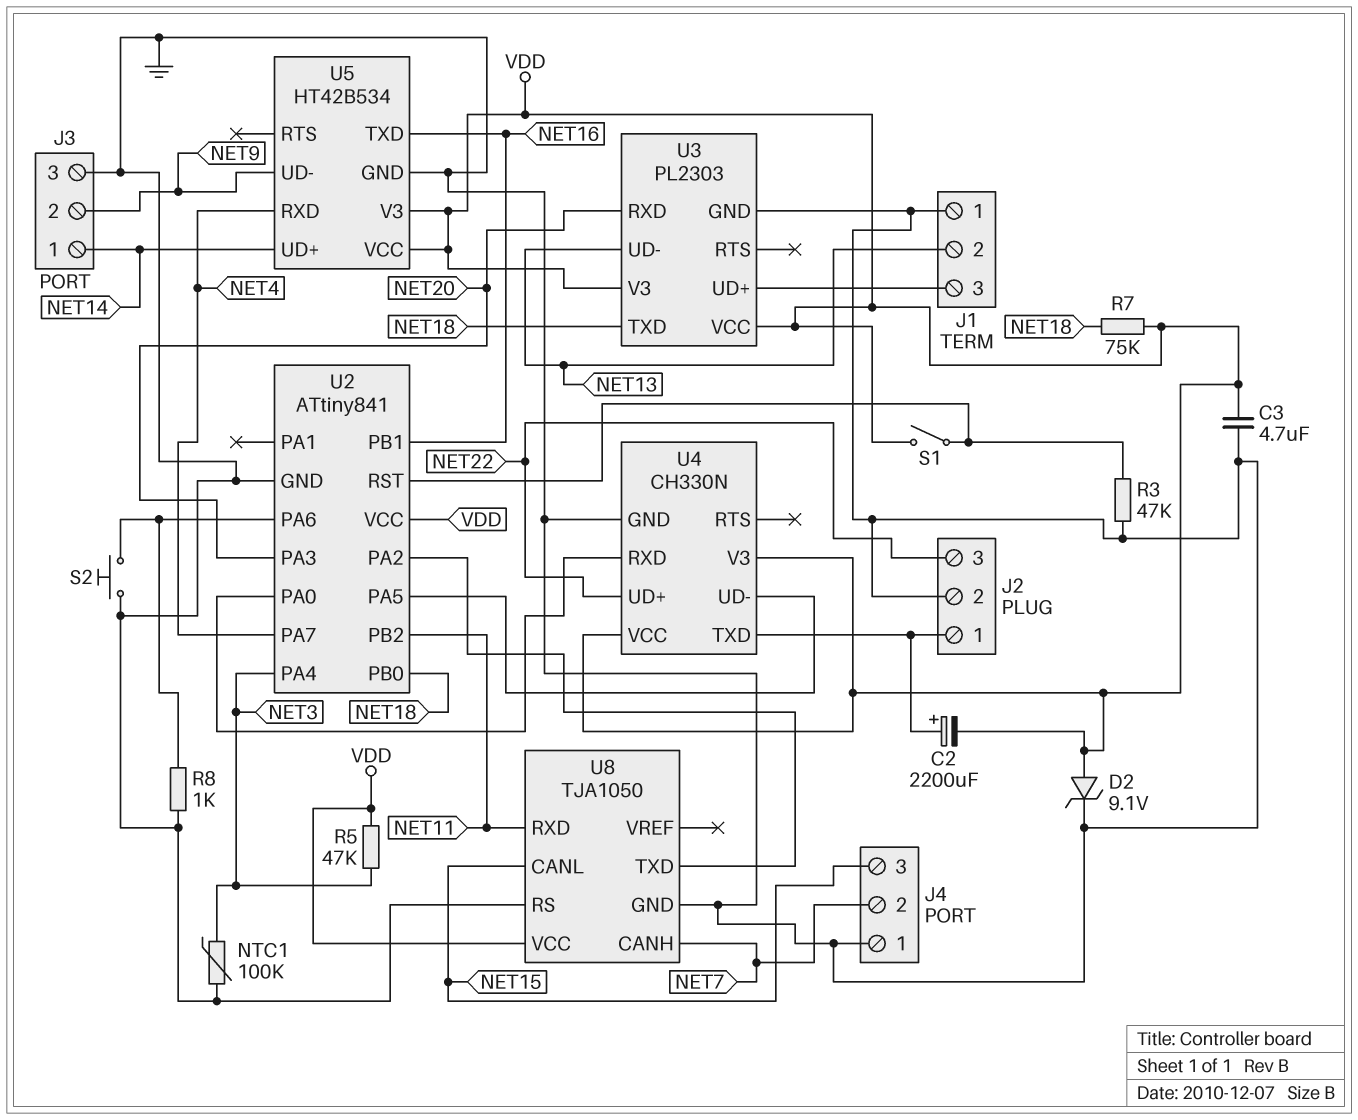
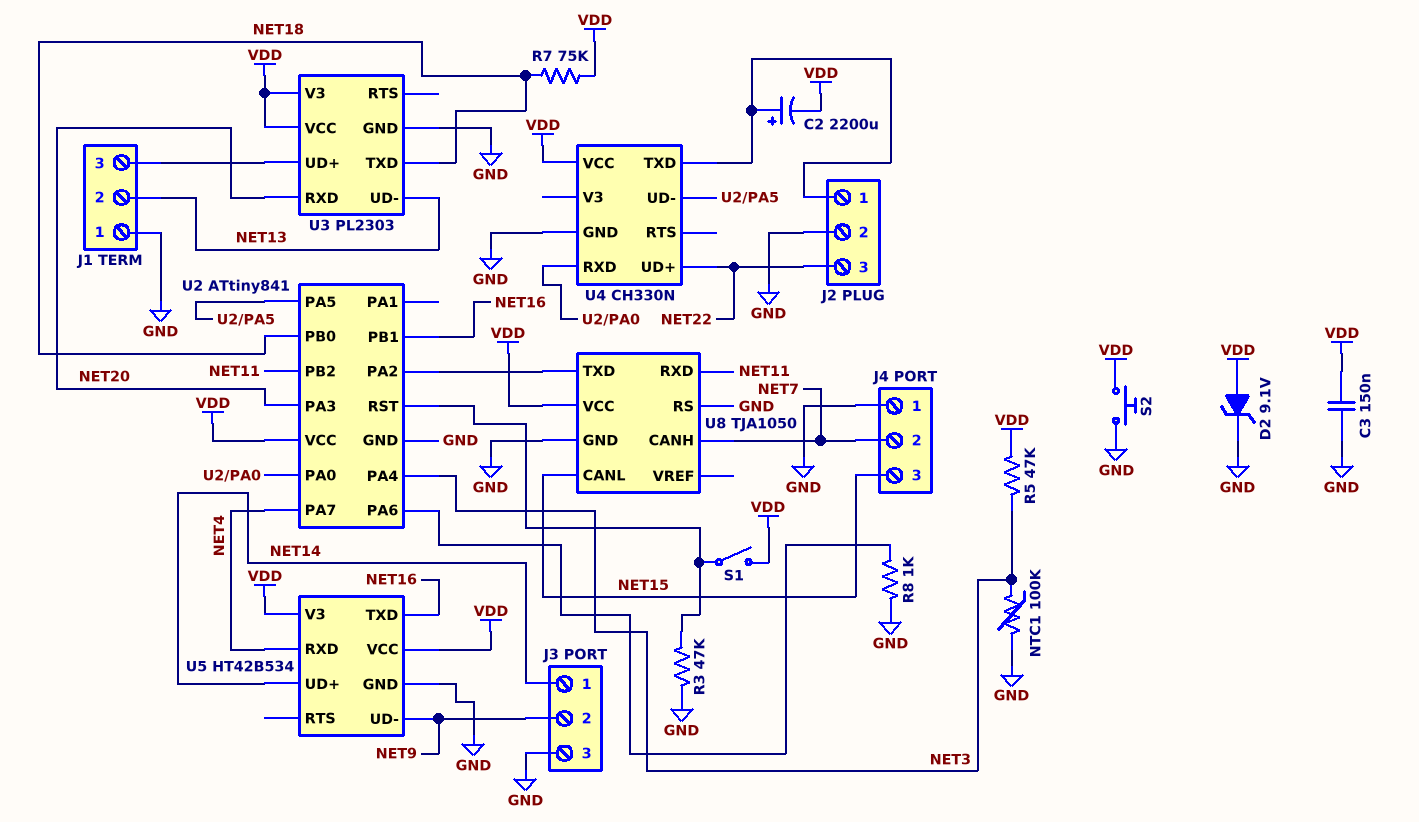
C3: 4.7uF (GND, VDD) -> 150nF (GND, VDD)
S2: button (GND, U2/PA6) -> button (GND, VDD)
U4 pin V3: VDD -> none

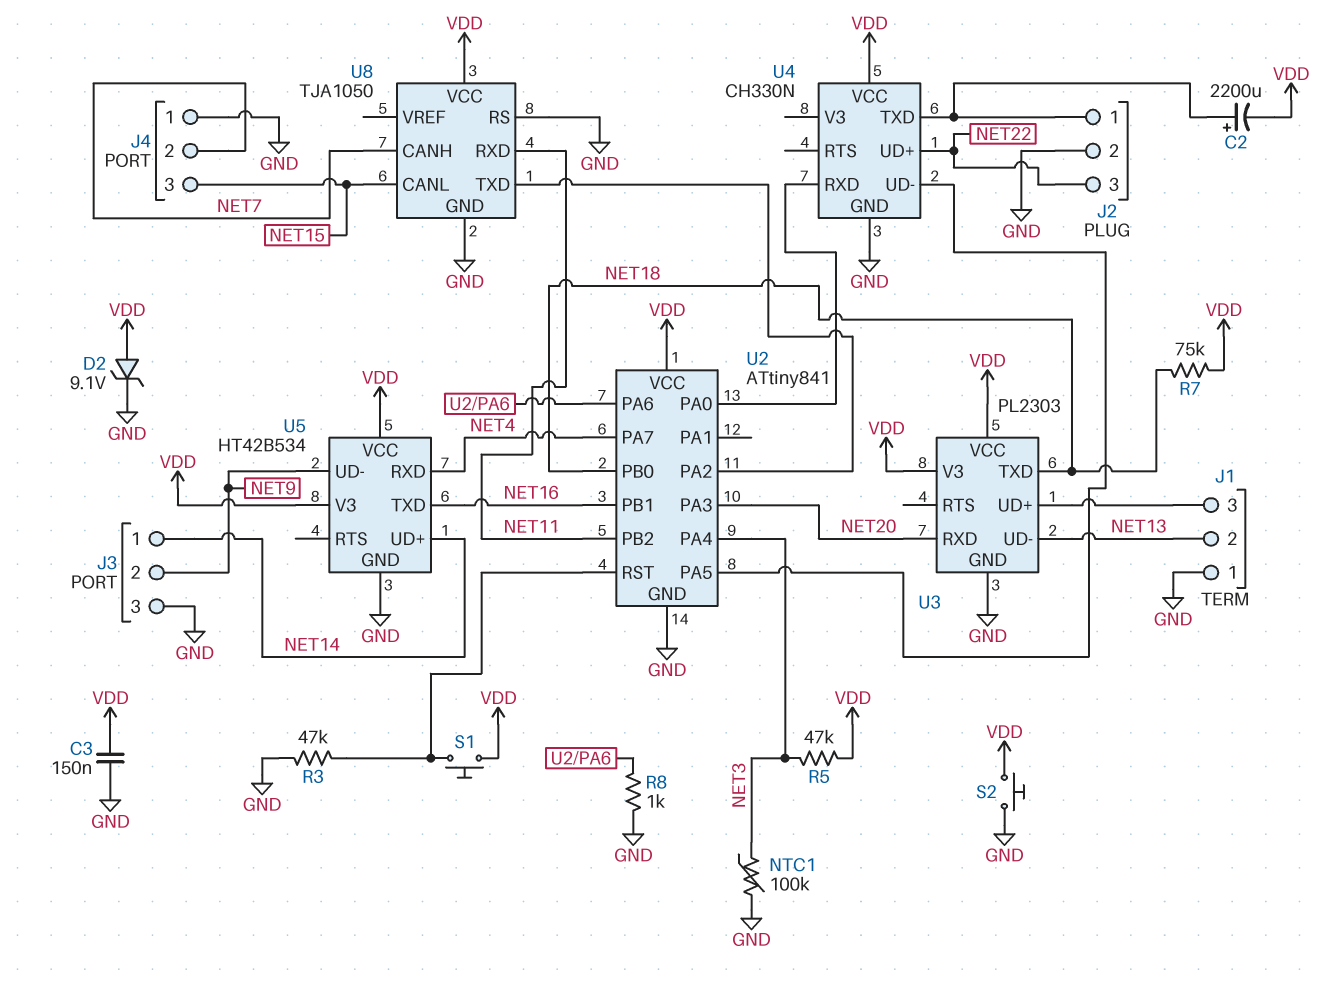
S1: switch (U2/RST, VDD) -> button (U2/RST, VDD)

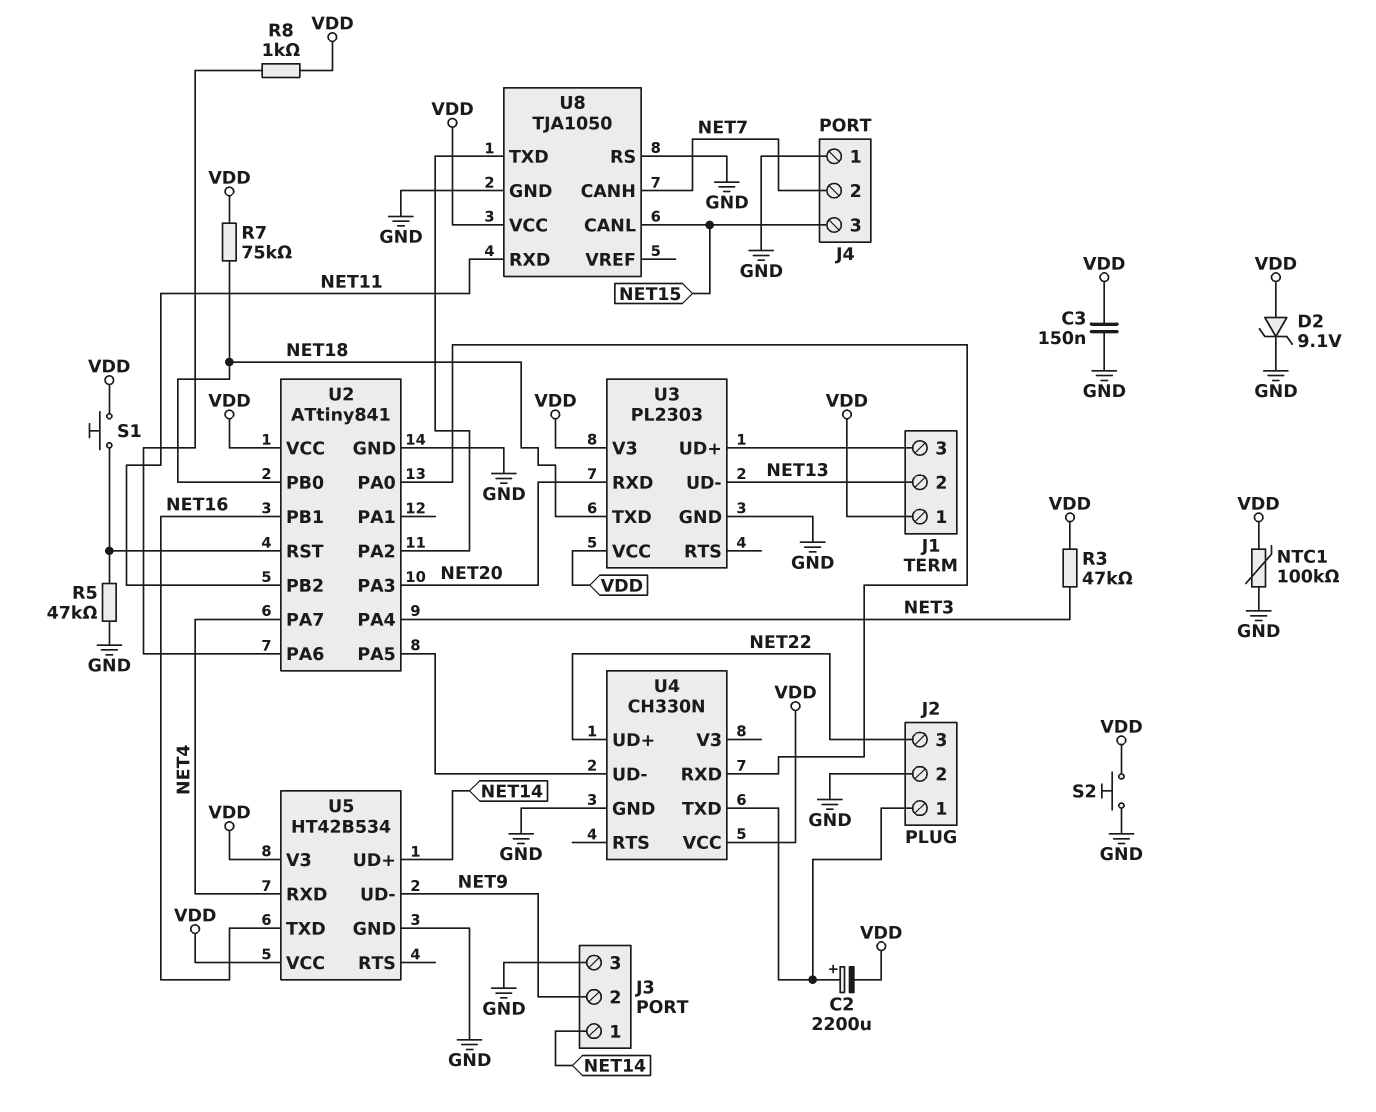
J1 pin 1: GND -> VDD
NTC1: 100k (GND, NET3) -> 100k (GND, VDD)
R3: 47k (GND, U2/RST) -> 47k (NET3, VDD)
R5: 47k (NET3, VDD) -> 47k (GND, U2/RST)
R8: 1k (GND, U2/PA6) -> 1k (U2/PA6, VDD)

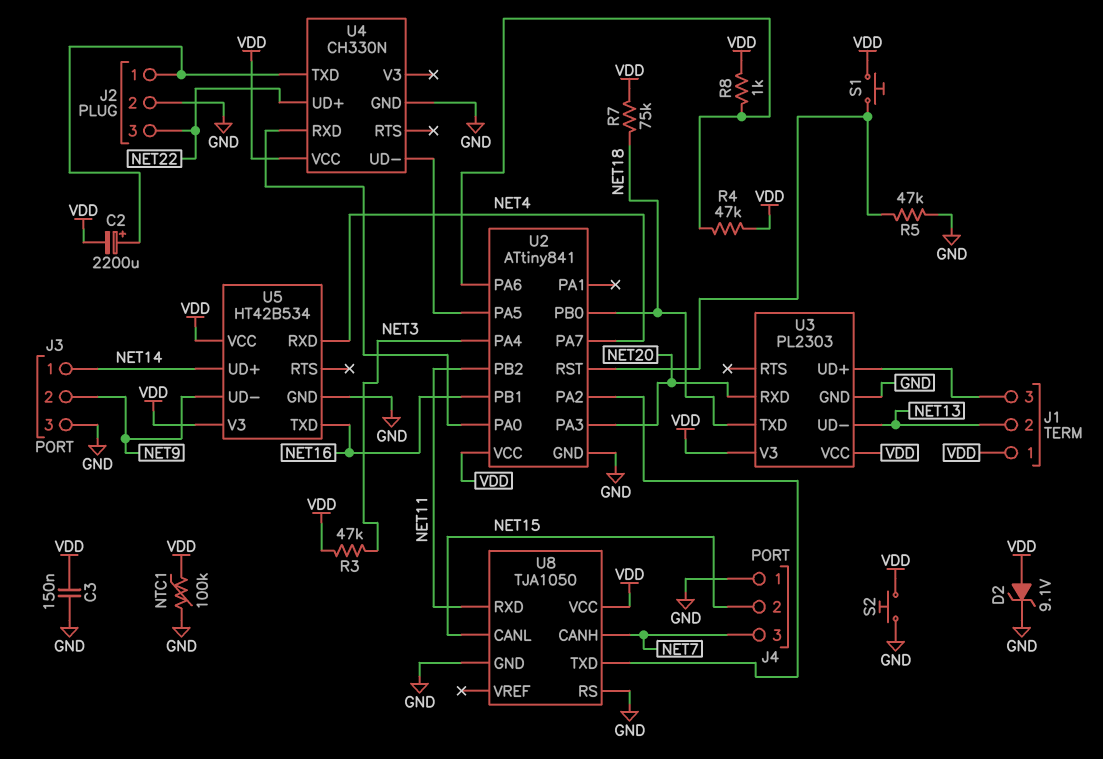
J4 pin 2: NET7 -> NET15
J4 pin 3: NET15 -> NET7
R4: none -> 47k (U2/PA6, VDD)

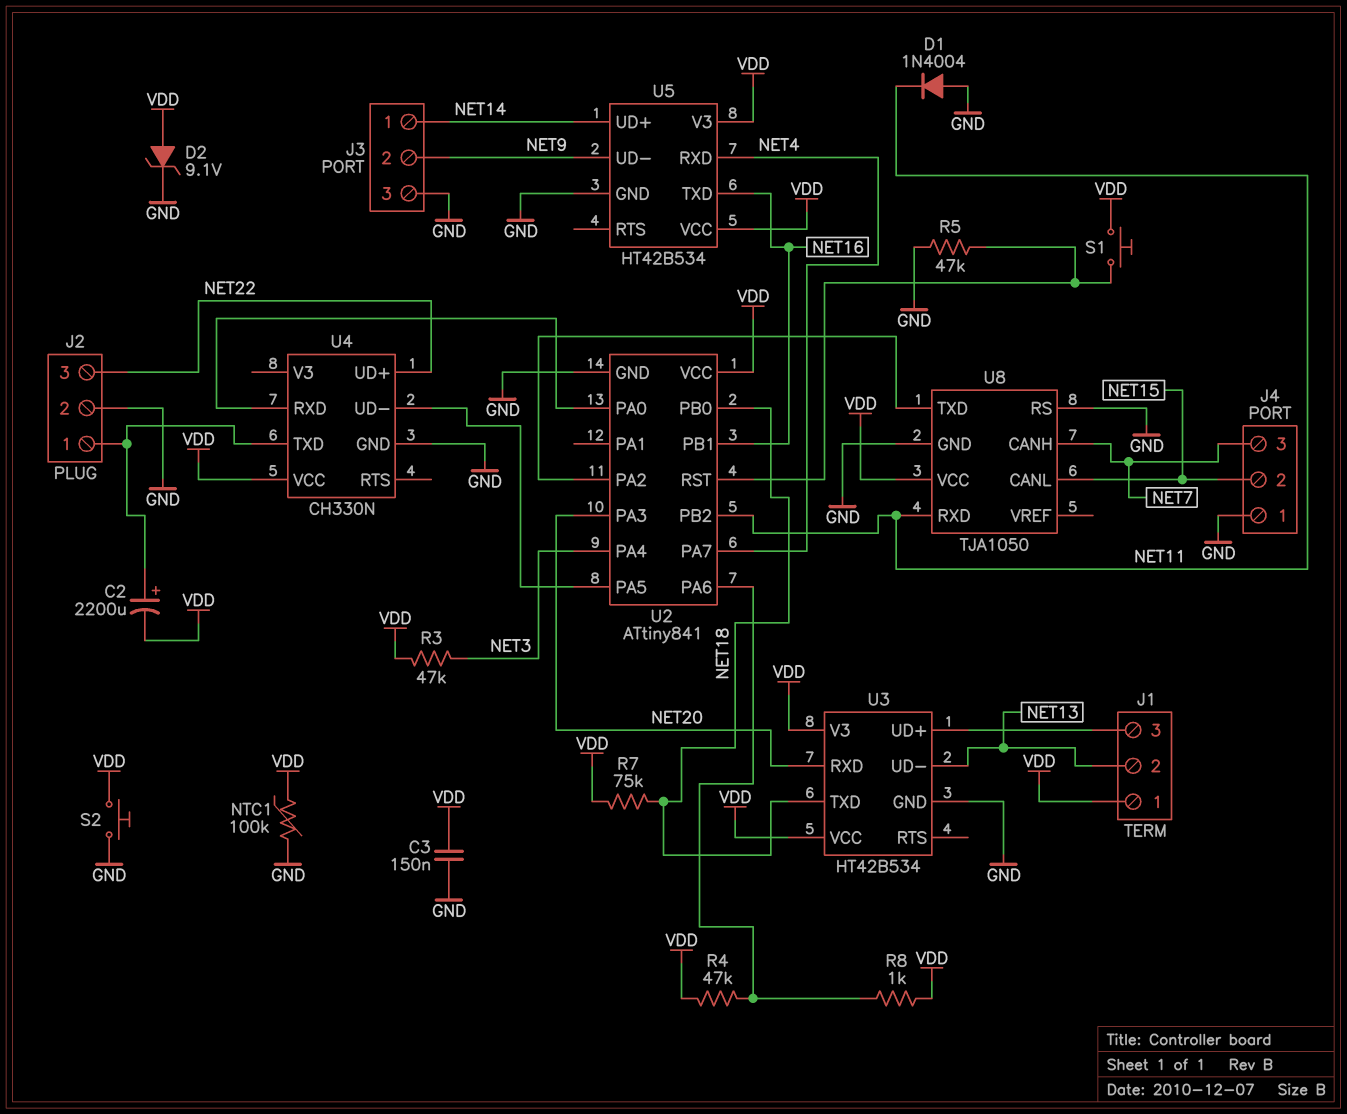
D1: none -> diode 1N4004 (A GND, K NET11)
U3: PL2303 -> HT42B534

